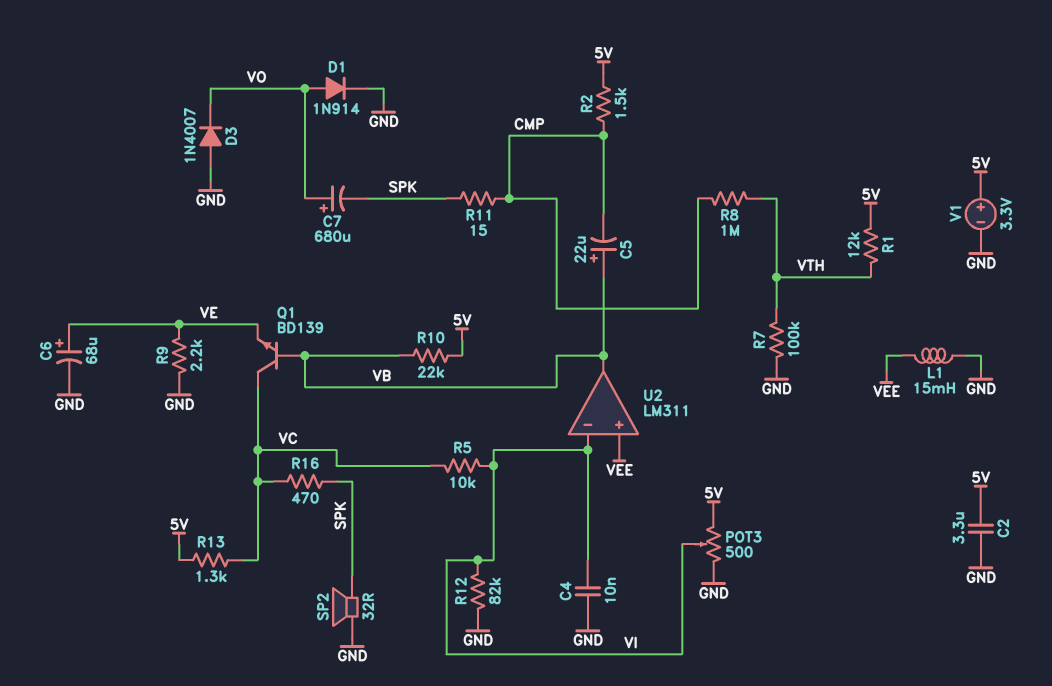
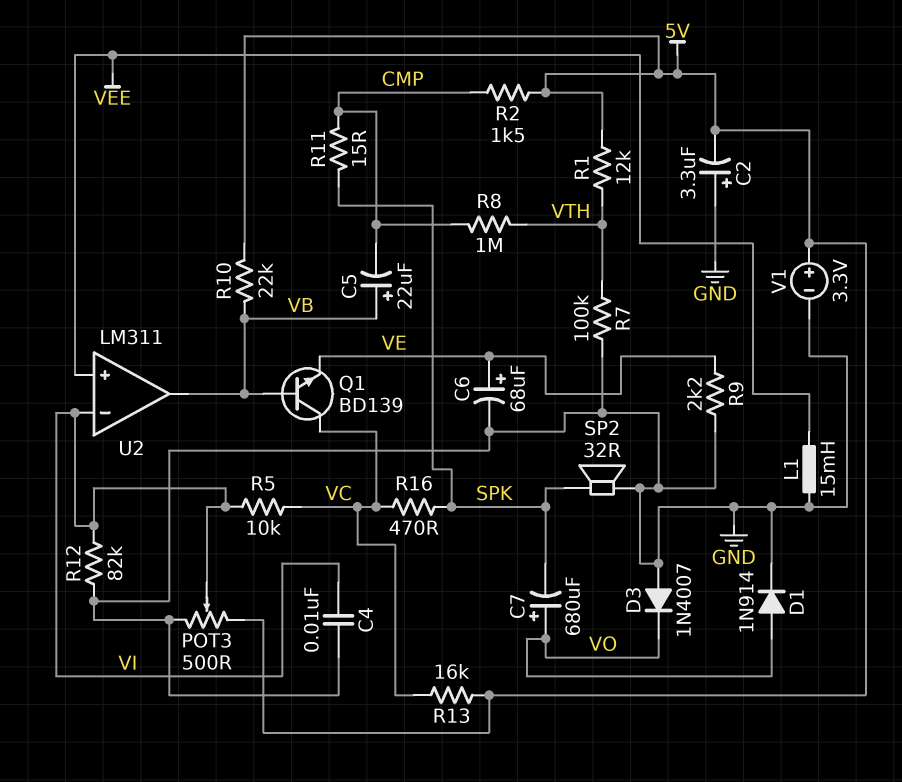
C2: 3.3uF (5V, GND) -> 3.3uF (plus GND, minus 5V)
R13: 1.3k (5V, VC) -> 16k (5V, VC)

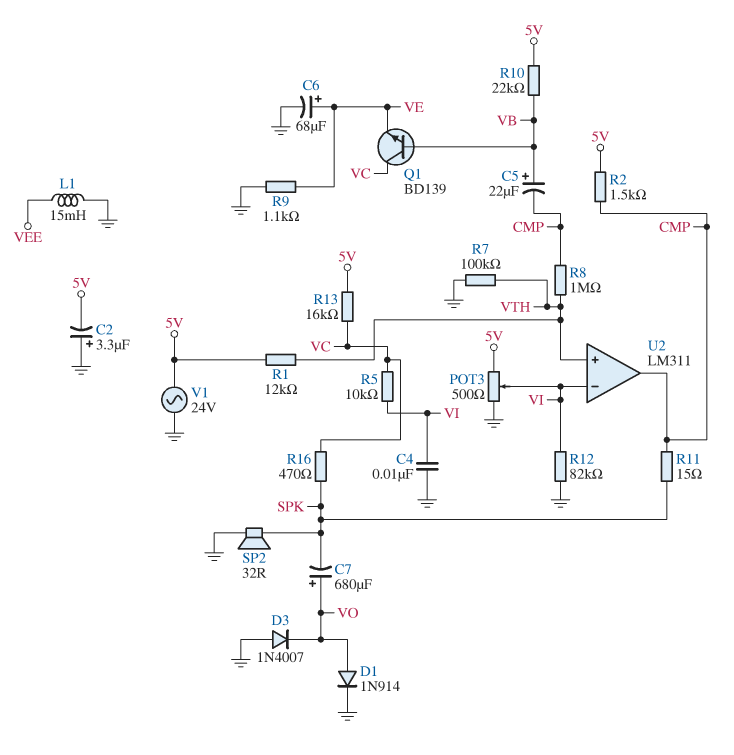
R9: 2.2k (GND, VE) -> 1.1k (GND, VE)
U2 pin in+: VEE -> VTH
U2 pin out: VB -> CMP
V1: 3.3V (plus 5V, minus GND) -> AC 24V (5V, GND)

